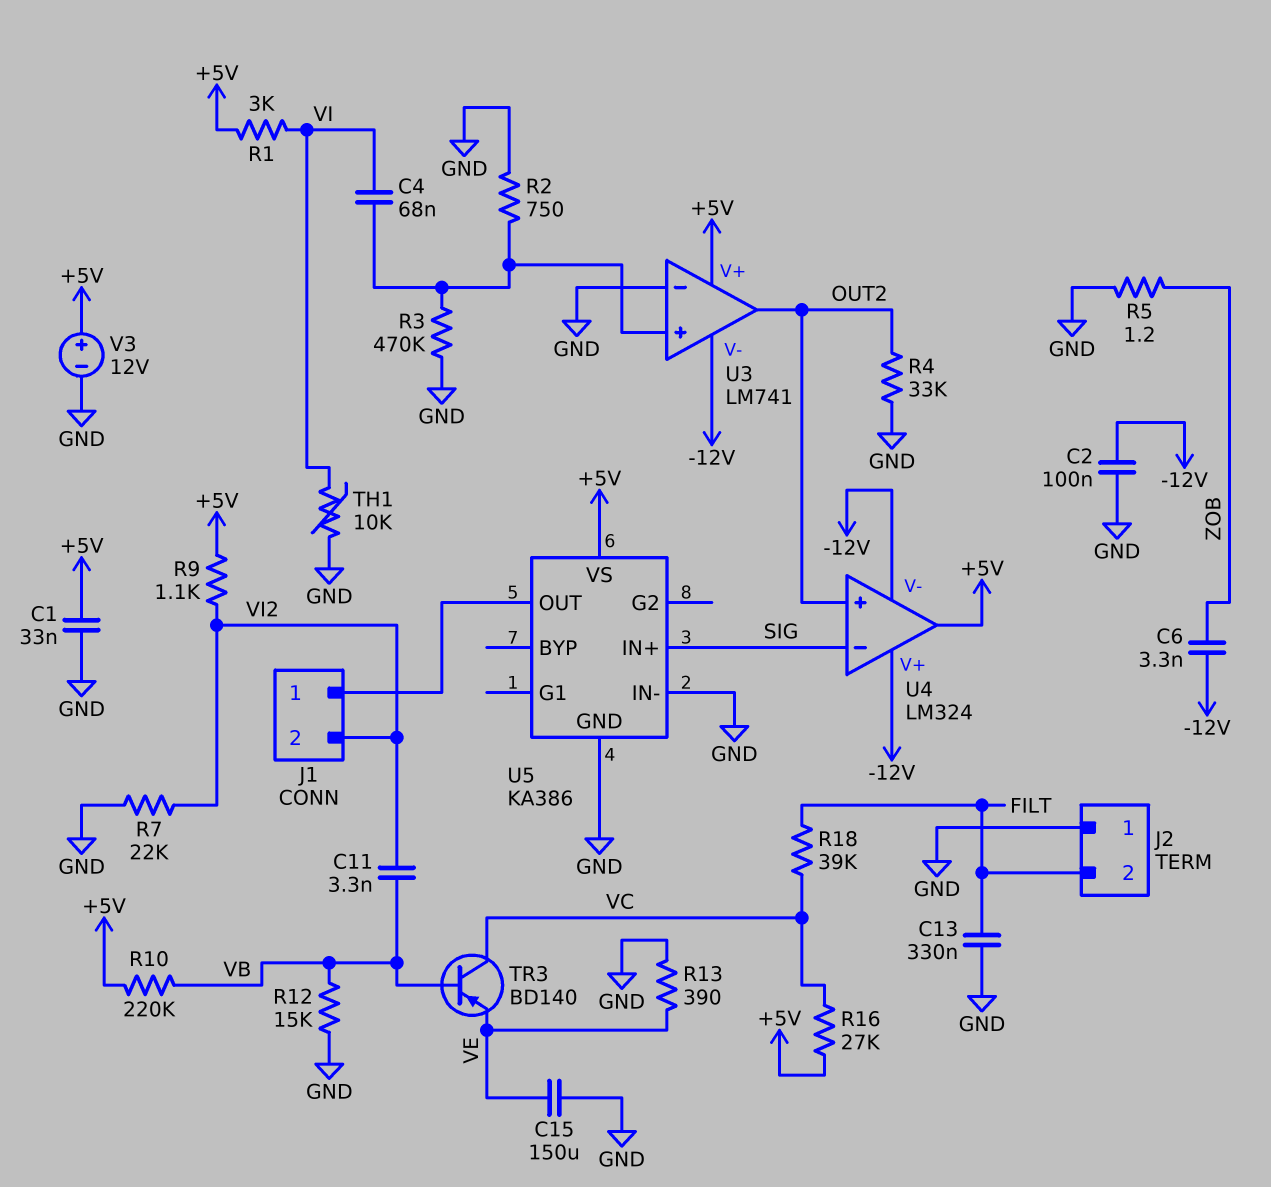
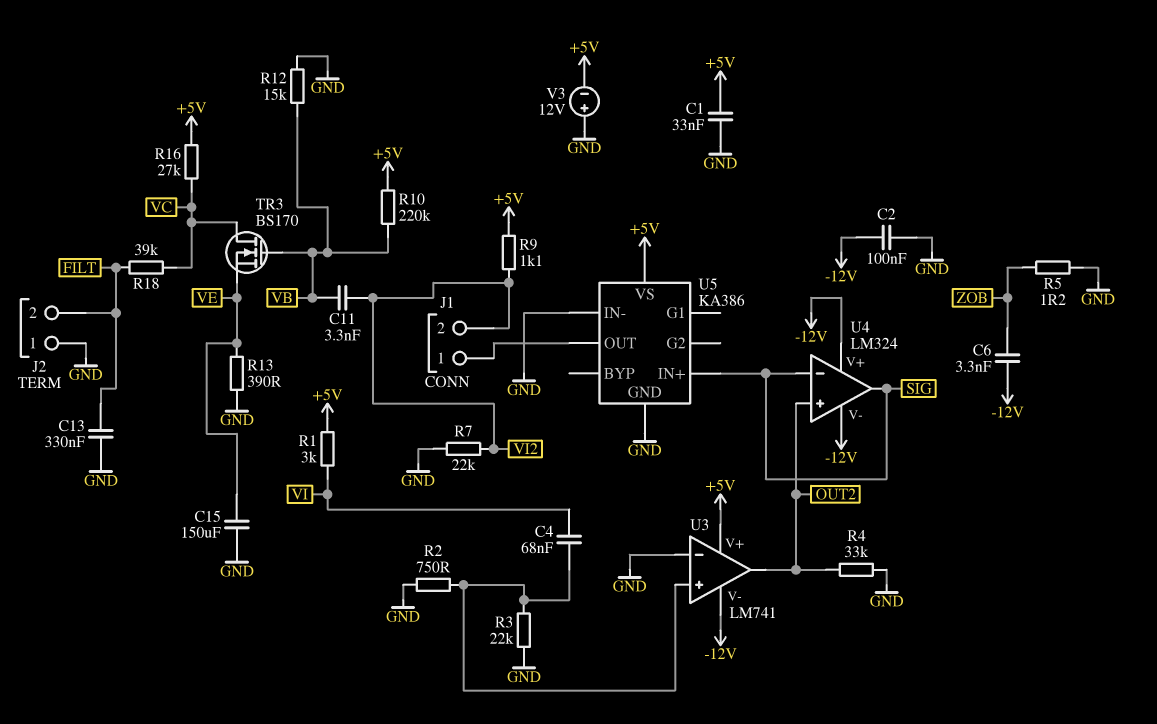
R3: 470k (GND, U3/in+) -> 22k (GND, U3/in+)
TH1: 10k (GND, VI) -> none
TR3: PNP BD140 (B VB, C VC, E VE) -> NMOS BS170 (G VB, D VC, S VE)
U4 pin out: +5V -> SIG
V3: 12V (plus +5V, minus GND) -> 12V (plus GND, minus +5V)

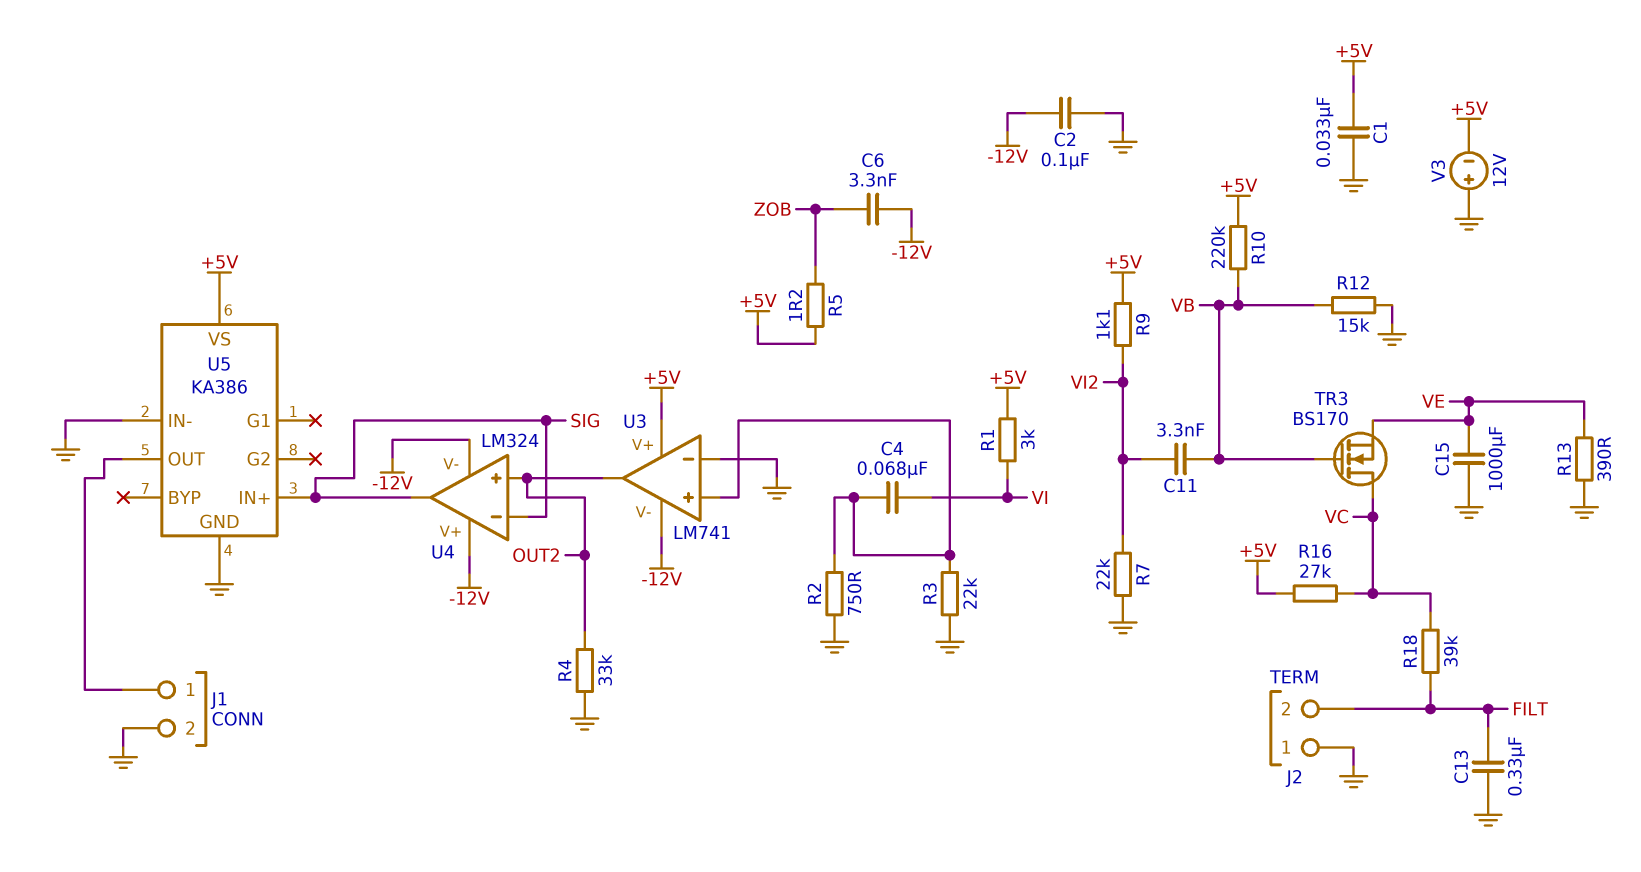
C15: 150uF (GND, VE) -> 1000uF (GND, VE)
J1 pin 2: VI2 -> GND
R5: 1.2 (GND, ZOB) -> 1.2 (+5V, ZOB)

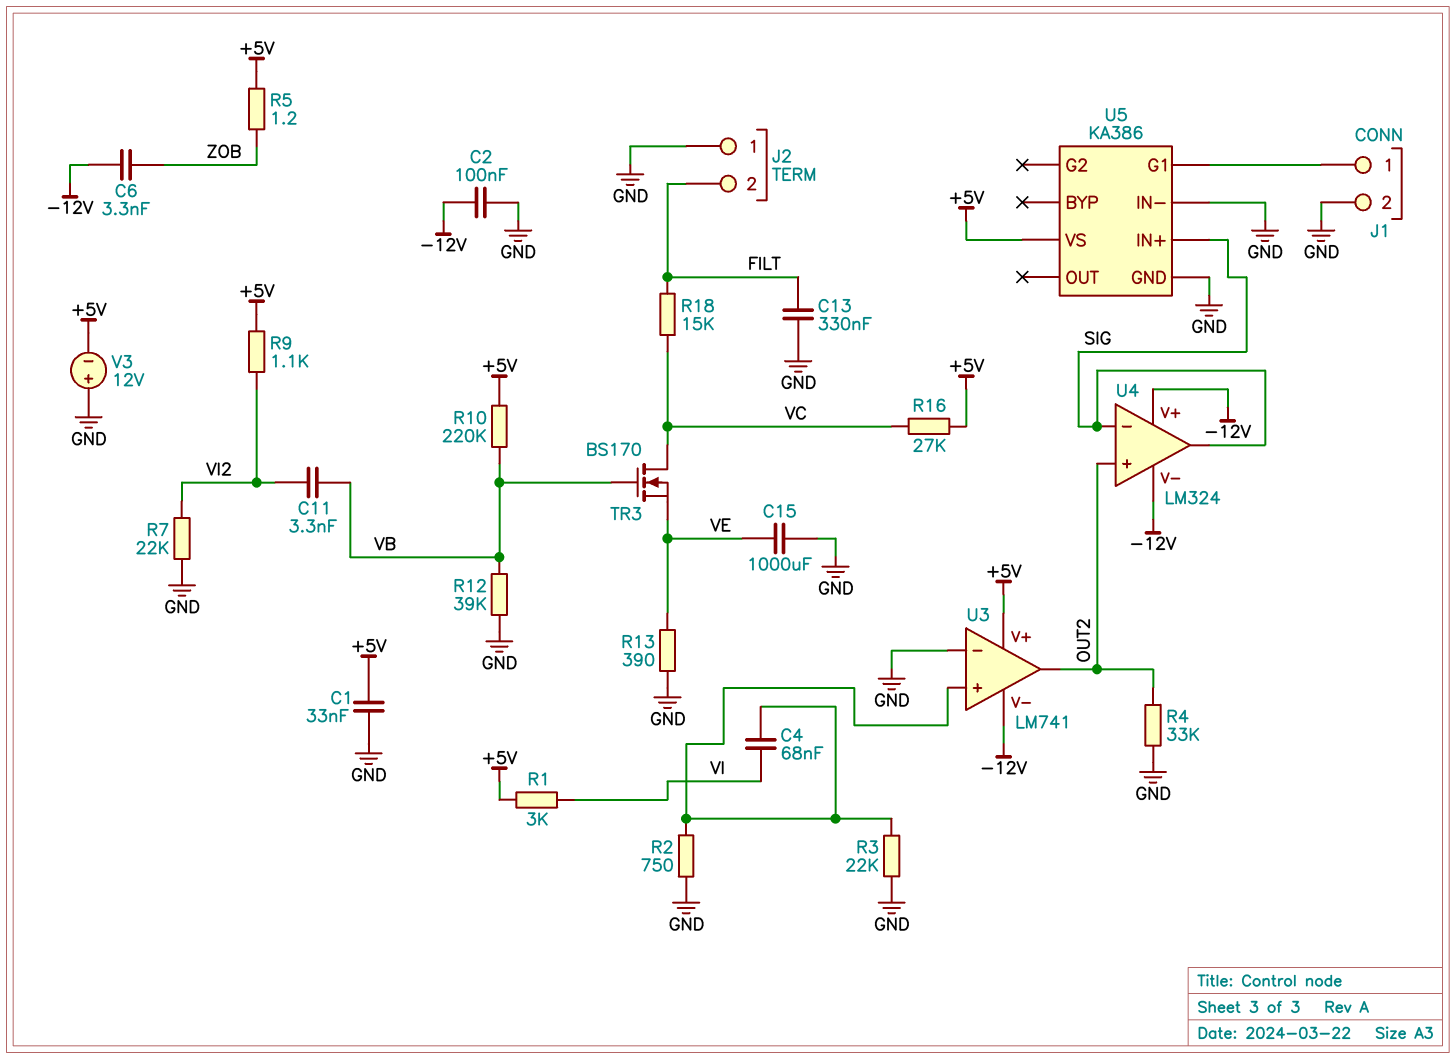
R12: 15k (GND, VB) -> 39k (GND, VB)
R18: 39k (FILT, VC) -> 15k (FILT, VC)
U5 pin G1: none -> J1/1
U5 pin OUT: J1/1 -> none

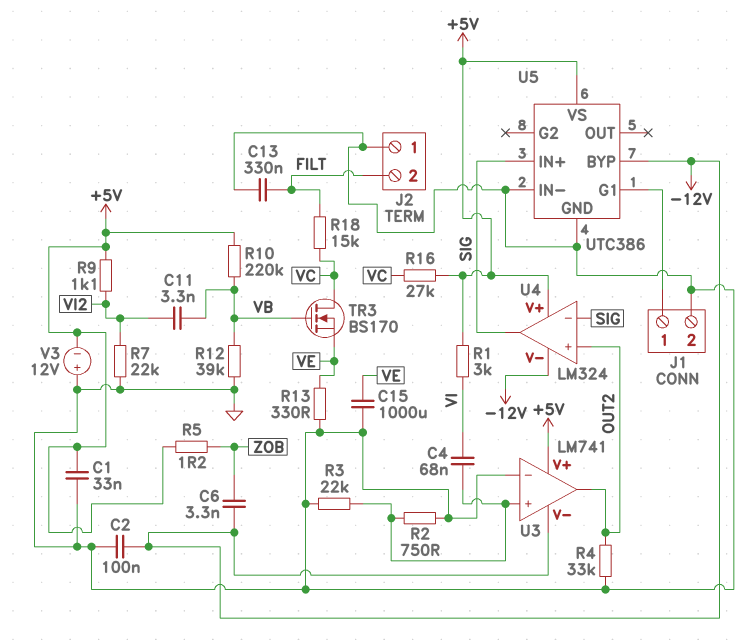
R13: 390 (GND, VE) -> 330 (GND, VE)
U4 pin V+: -12V -> +5V
U5: KA386 -> UTC386
U5 pin BYP: none -> -12V

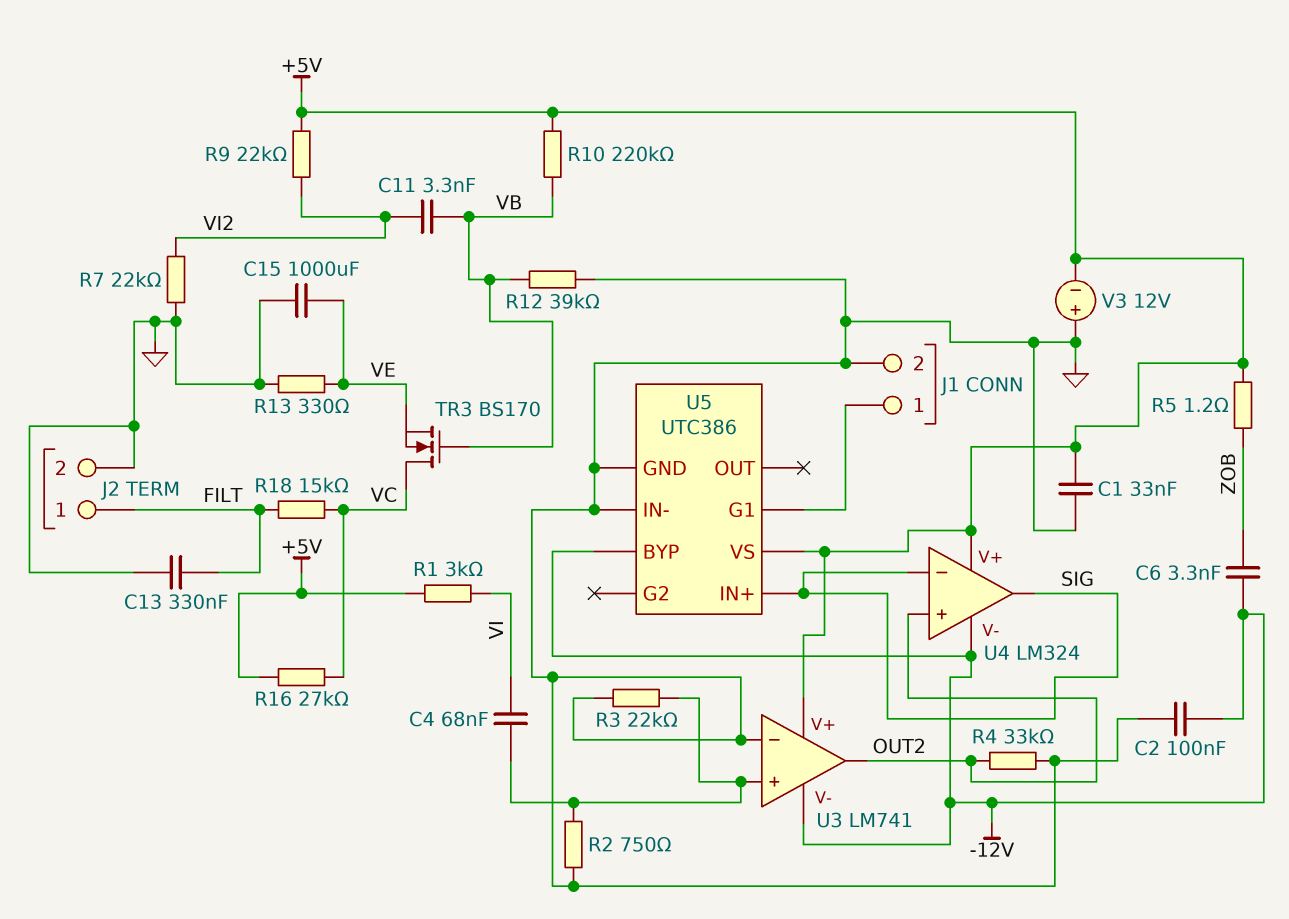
J2 pin 1: GND -> FILT
J2 pin 2: FILT -> GND
R9: 1.1k (+5V, VI2) -> 22k (+5V, VI2)

